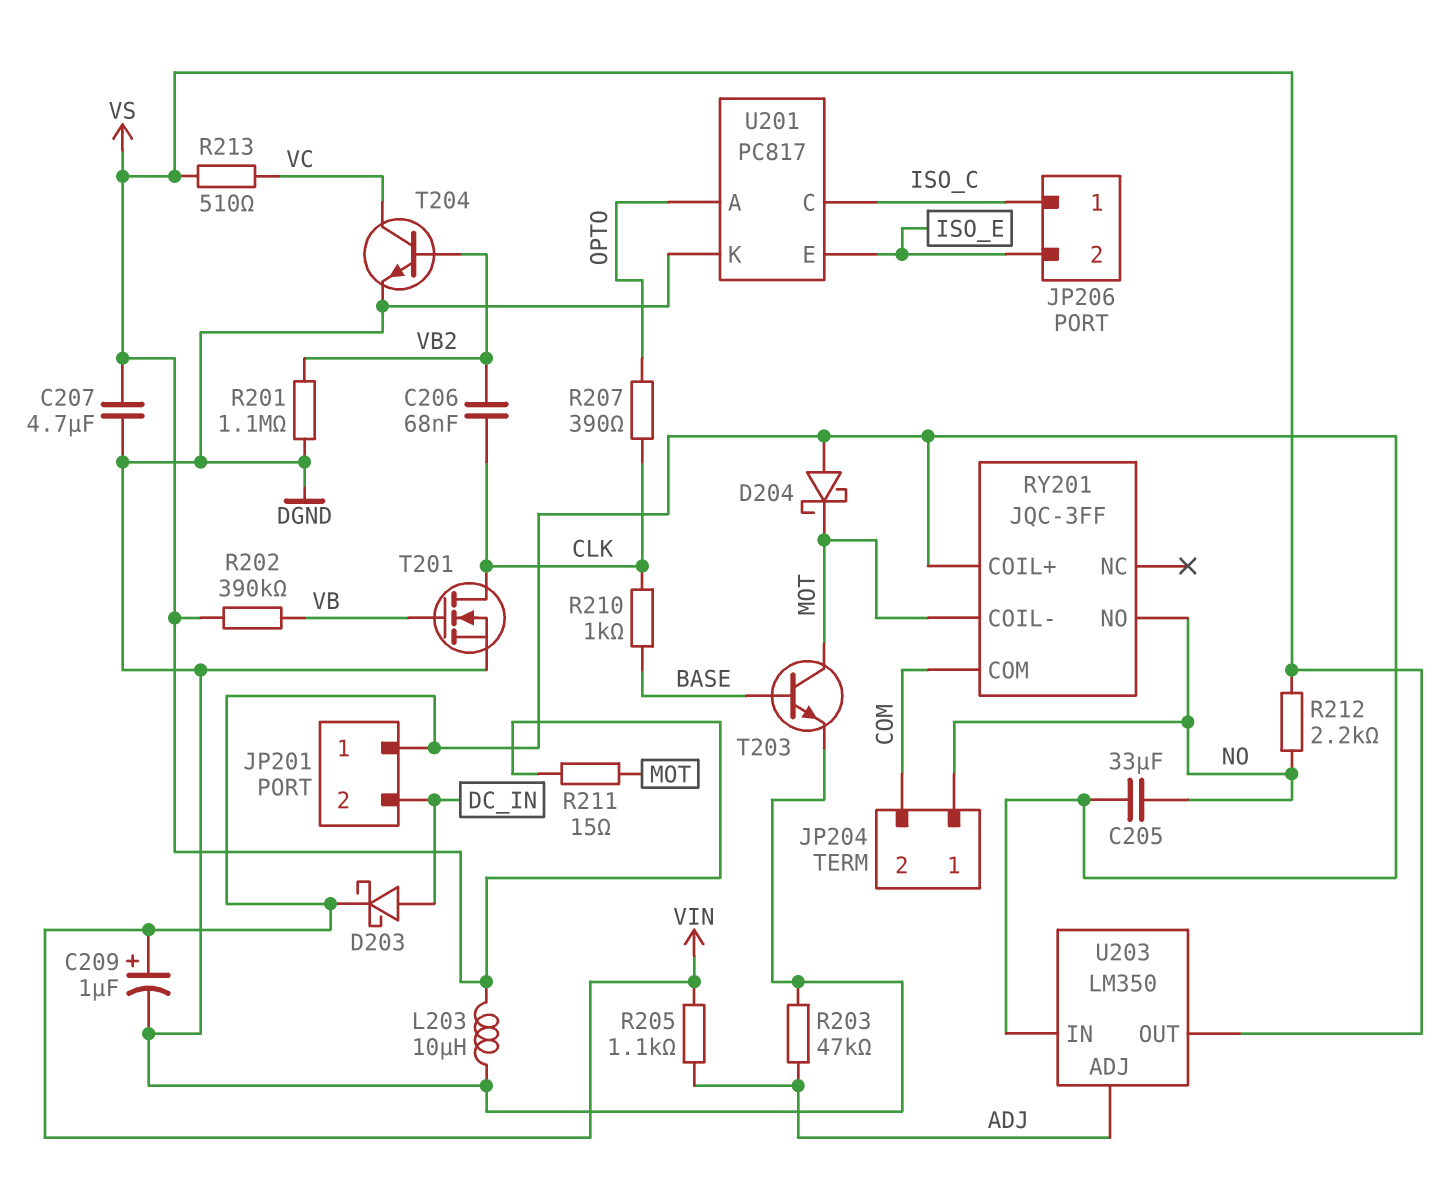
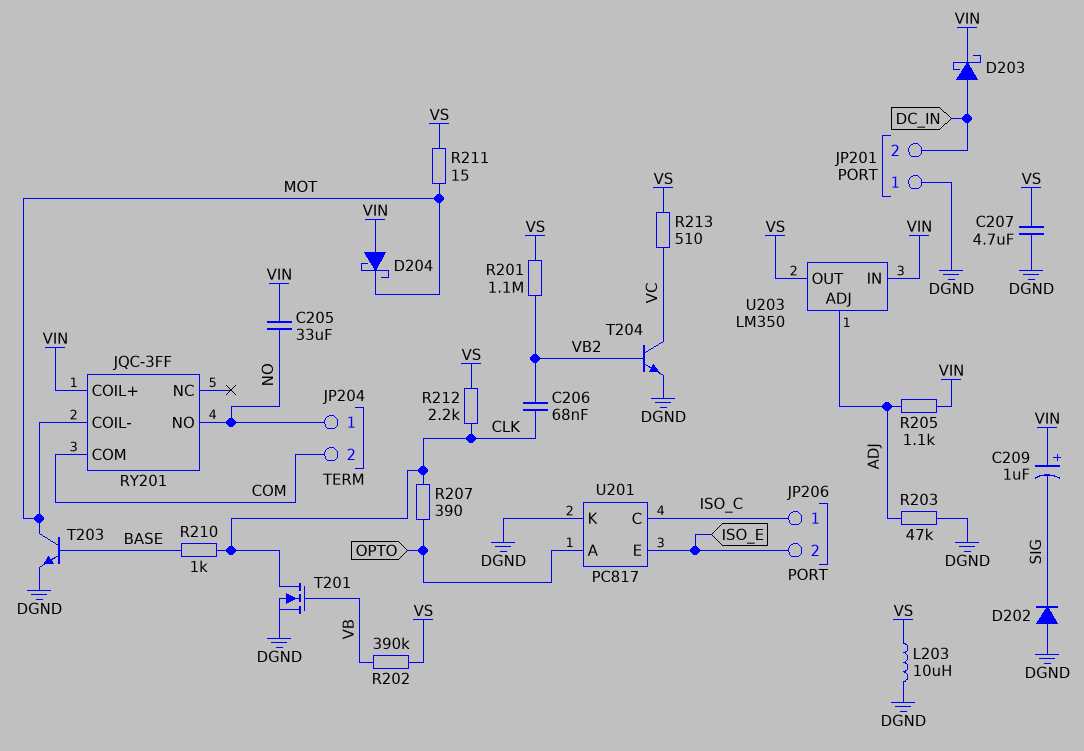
C209: 1uF (plus VIN, minus DGND) -> 1uF (plus VIN, minus SIG)
D202: none -> diode (A DGND, K SIG)
JP201 pin 1: VIN -> DGND
R201: 1.1M (DGND, VB2) -> 1.1M (VB2, VS)
R212: 2.2k (NO, VS) -> 2.2k (CLK, VS)

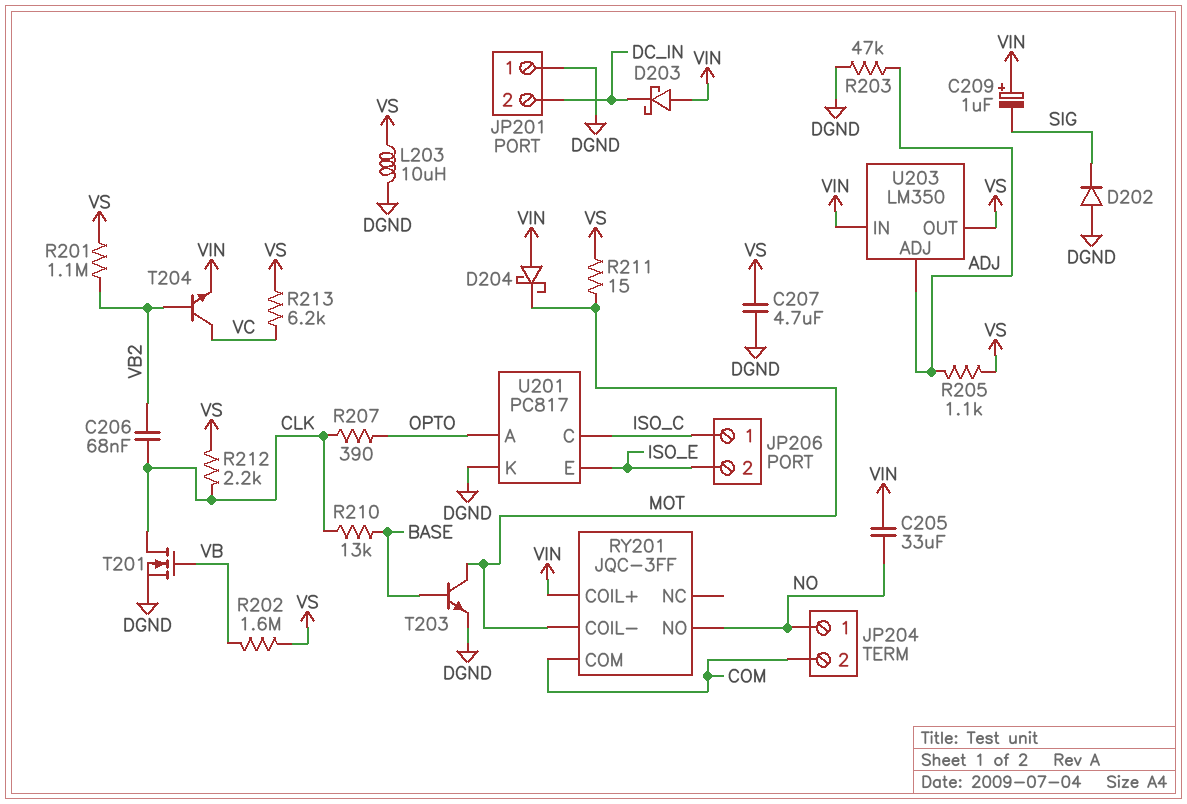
D203: schottky (A DC_IN, K VIN) -> schottky (A VIN, K DC_IN)
R202: 390k (VB, VS) -> 1.6M (VB, VS)
R205: 1.1k (ADJ, VIN) -> 1.1k (ADJ, VS)
R210: 1k (BASE, CLK) -> 13k (BASE, CLK)
R213: 510 (VC, VS) -> 6.2k (VC, VS)
T204: NPN (B VB2, C VC, E DGND) -> NPN (B VB2, C VC, E VIN)

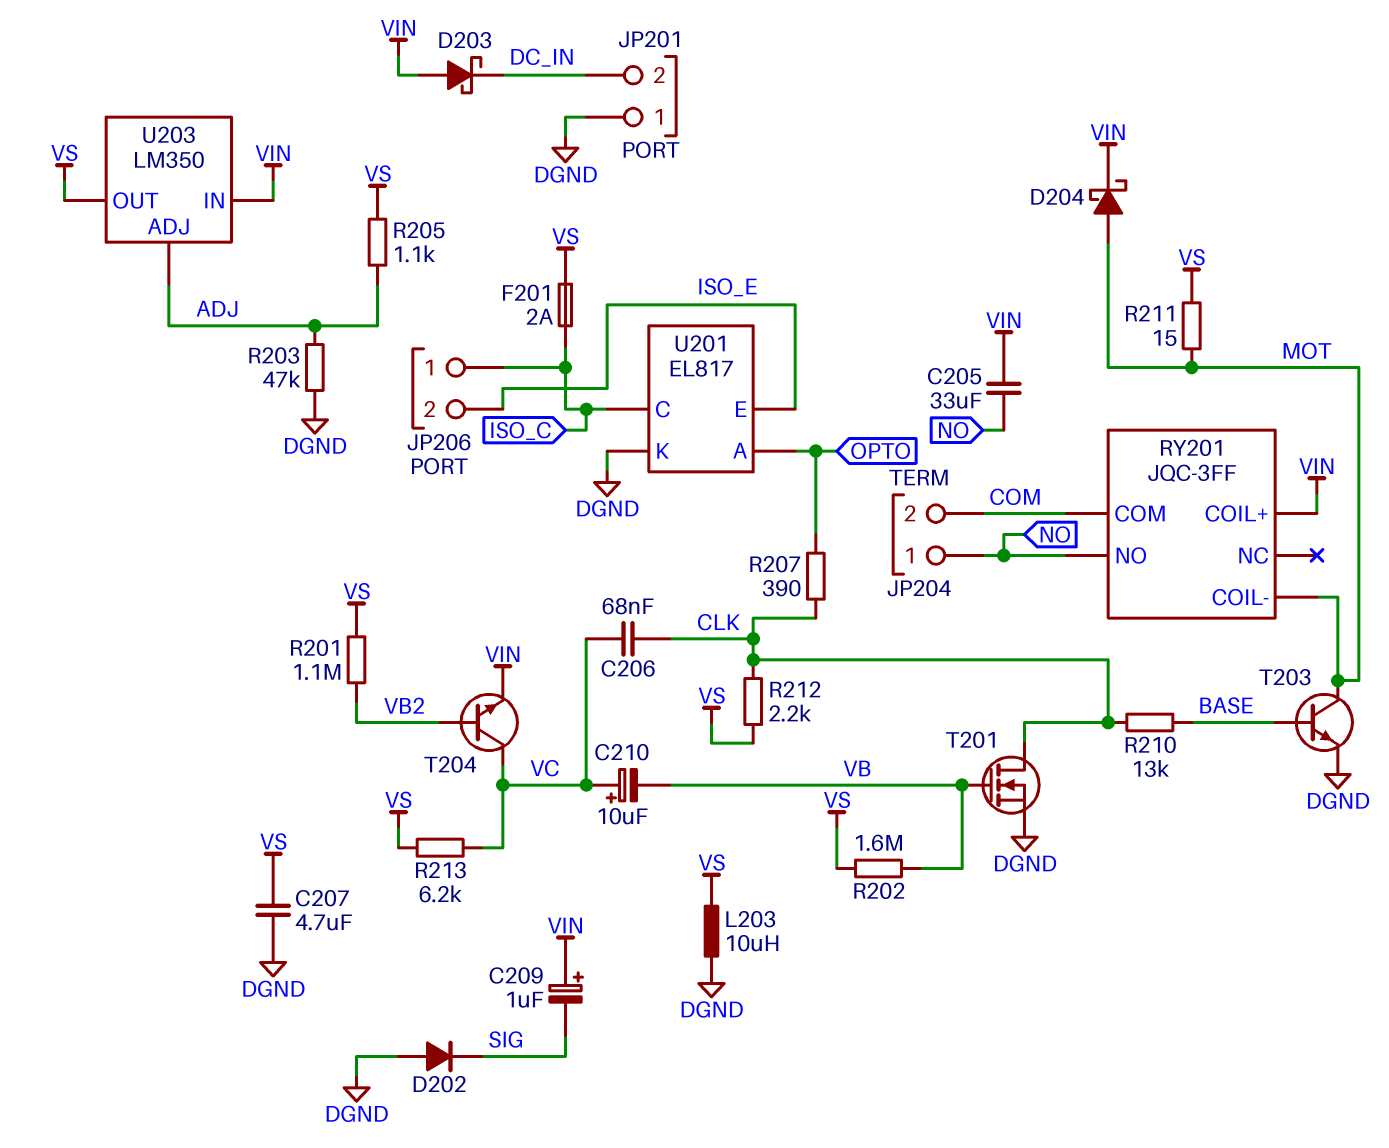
C206: 68nF (CLK, VB2) -> 68nF (CLK, VC)
C210: none -> 10uF (plus VC, minus VB)
D204: schottky (A VIN, K MOT) -> schottky (A MOT, K VIN)
F201: none -> 2A (ISO_C, VS)
U201: PC817 -> EL817

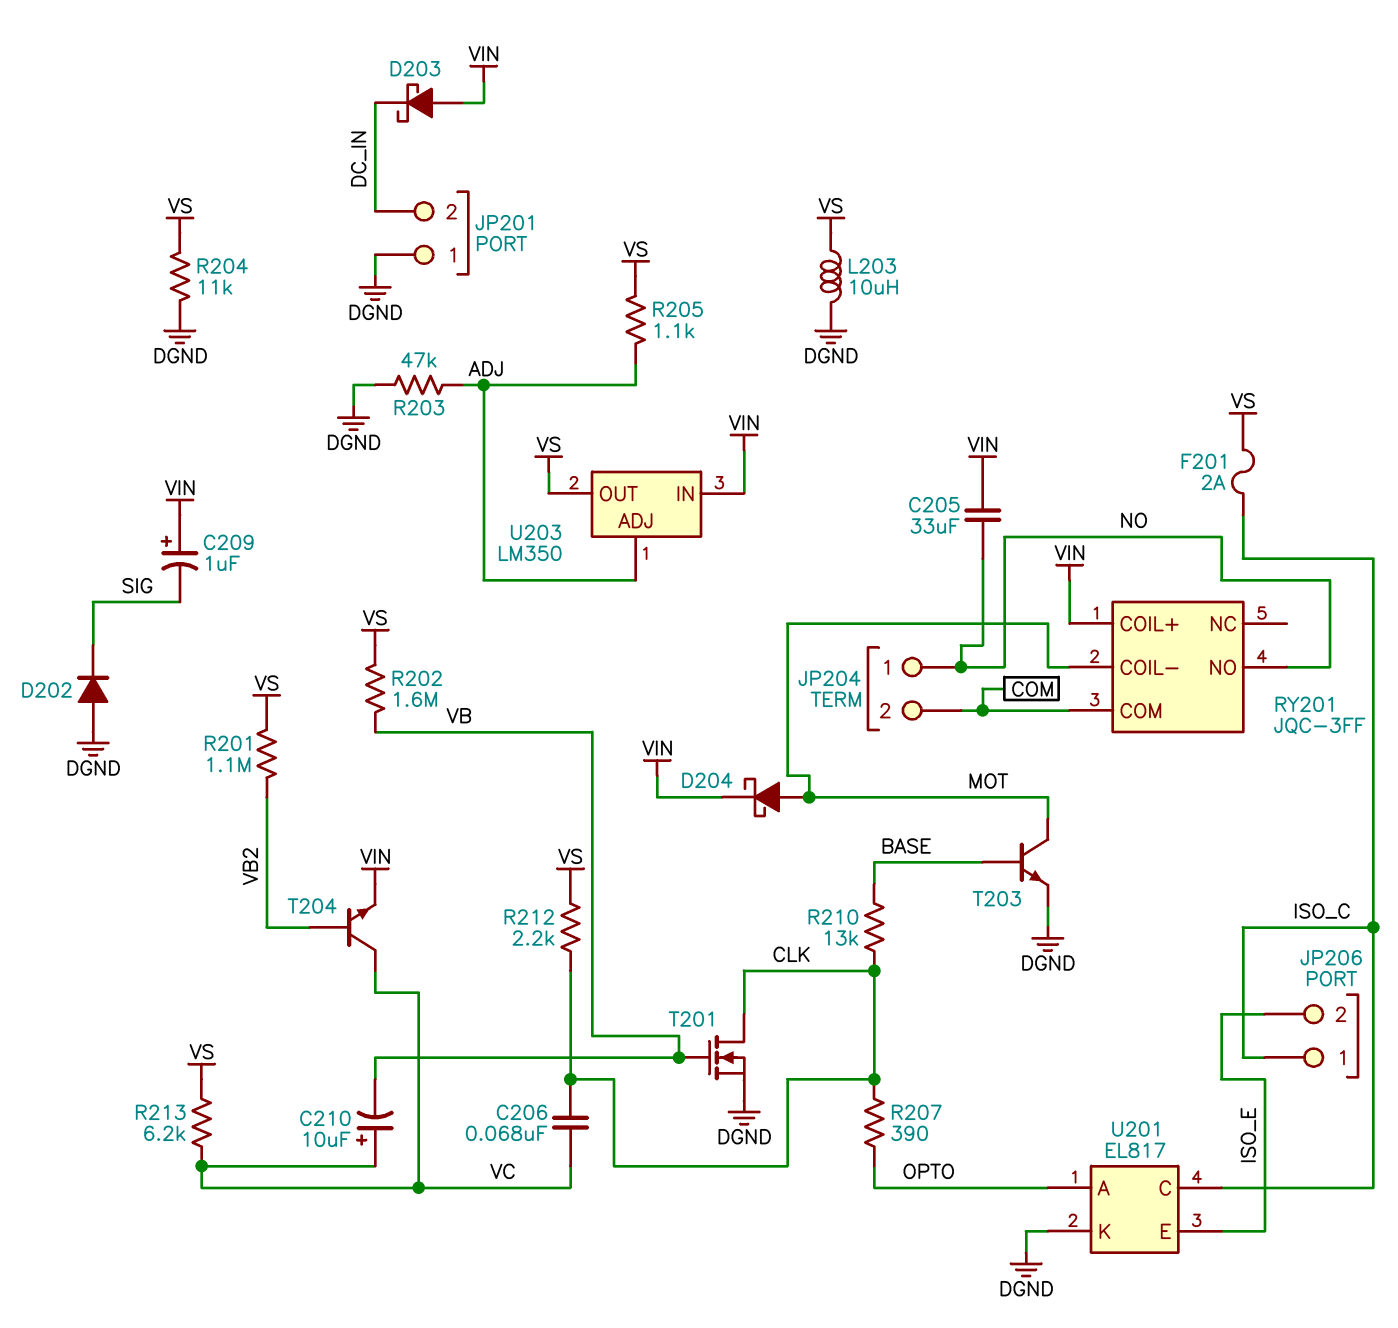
C207: 4.7uF (DGND, VS) -> none
R204: none -> 11k (DGND, VS)
R211: 15 (MOT, VS) -> none

